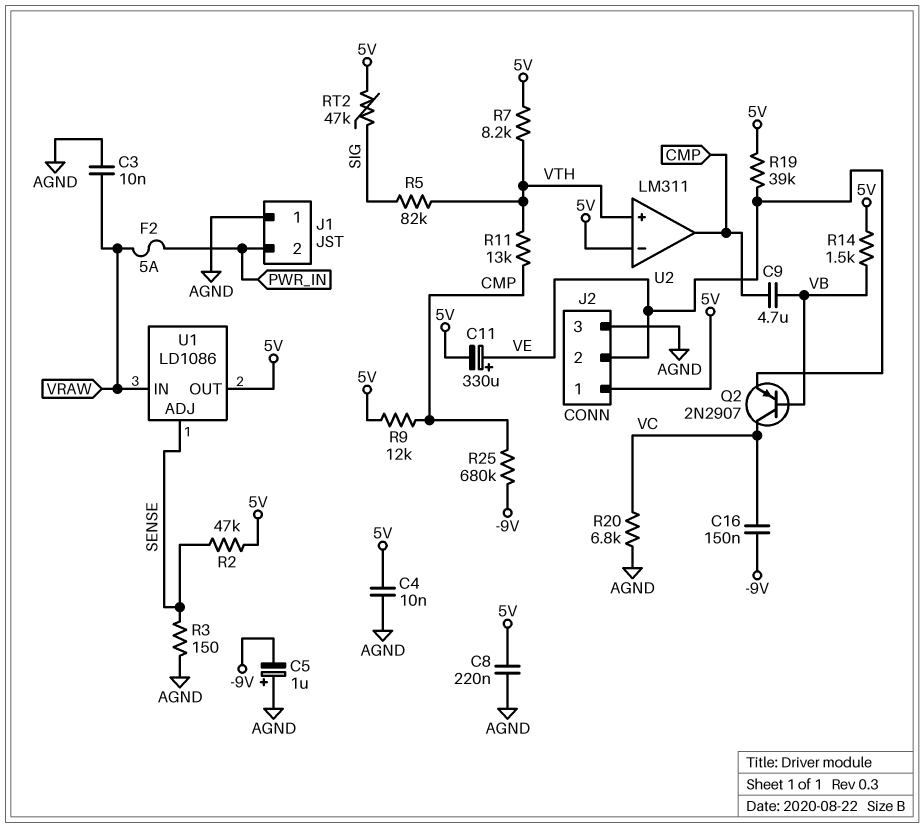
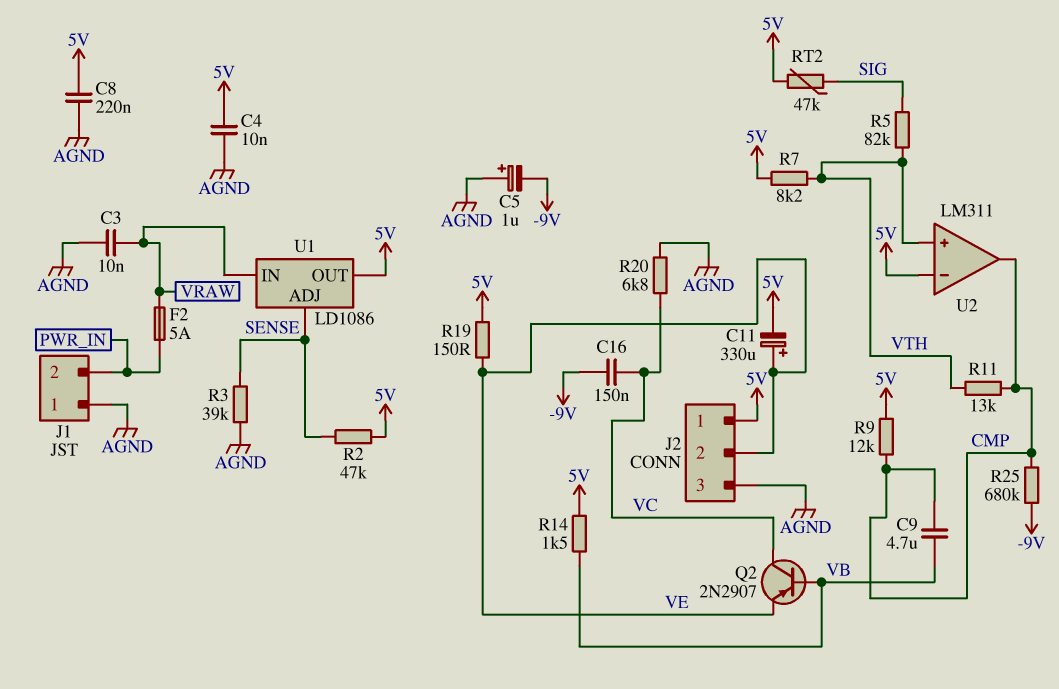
R3: 150 (AGND, SENSE) -> 39k (AGND, SENSE)
R19: 39k (5V, VE) -> 150 (5V, VE)

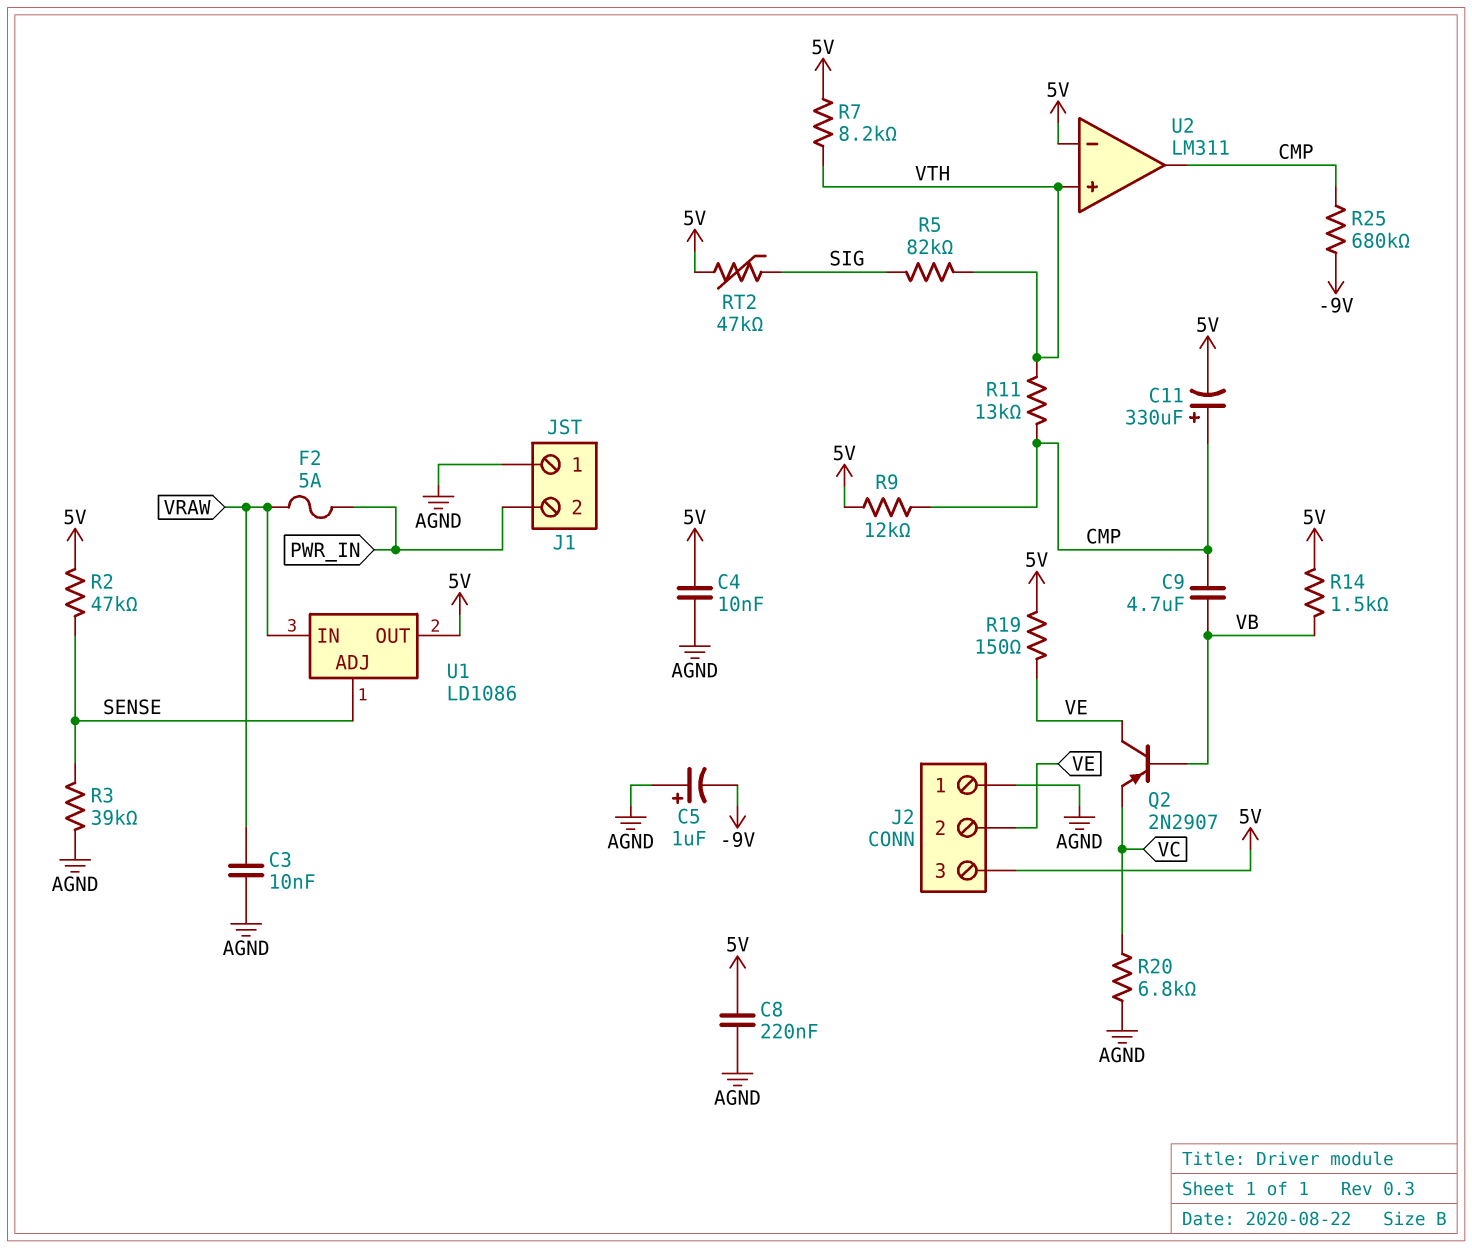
C11: 330uF (plus VE, minus 5V) -> 330uF (plus CMP, minus 5V)
C16: 150nF (-9V, VC) -> none
J2 pin 1: 5V -> AGND
J2 pin 3: AGND -> 5V
Q2: PNP 2N2907 (B VB, C VC, E VE) -> PNP 2N2907 (B VB, C VE, E VC)

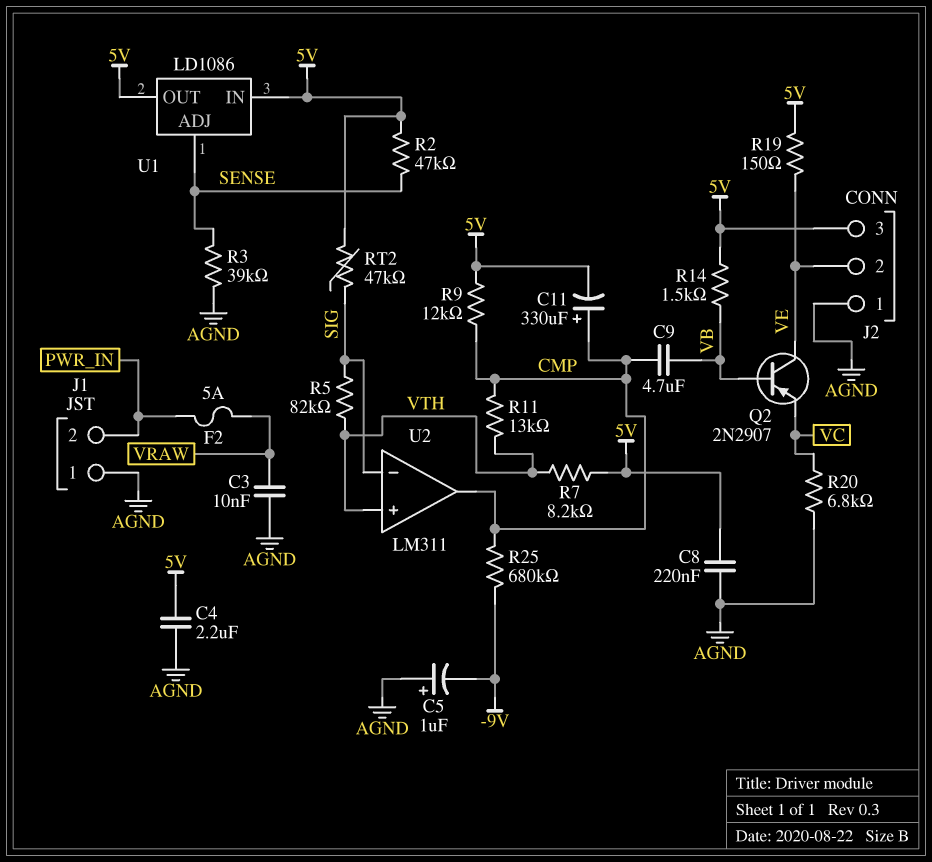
C4: 10nF (5V, AGND) -> 2.2uF (5V, AGND)
U1 pin IN: VRAW -> 5V
U2 pin in-: 5V -> SIG

